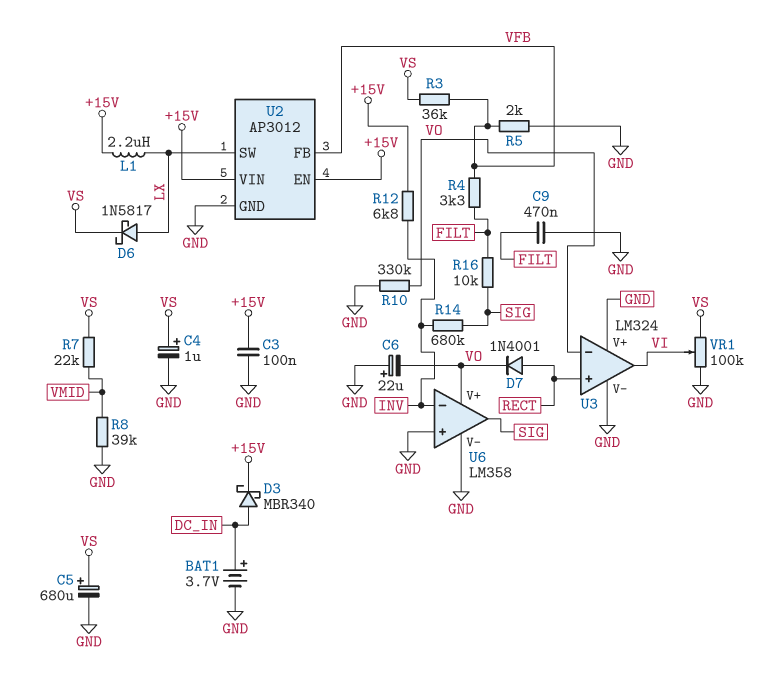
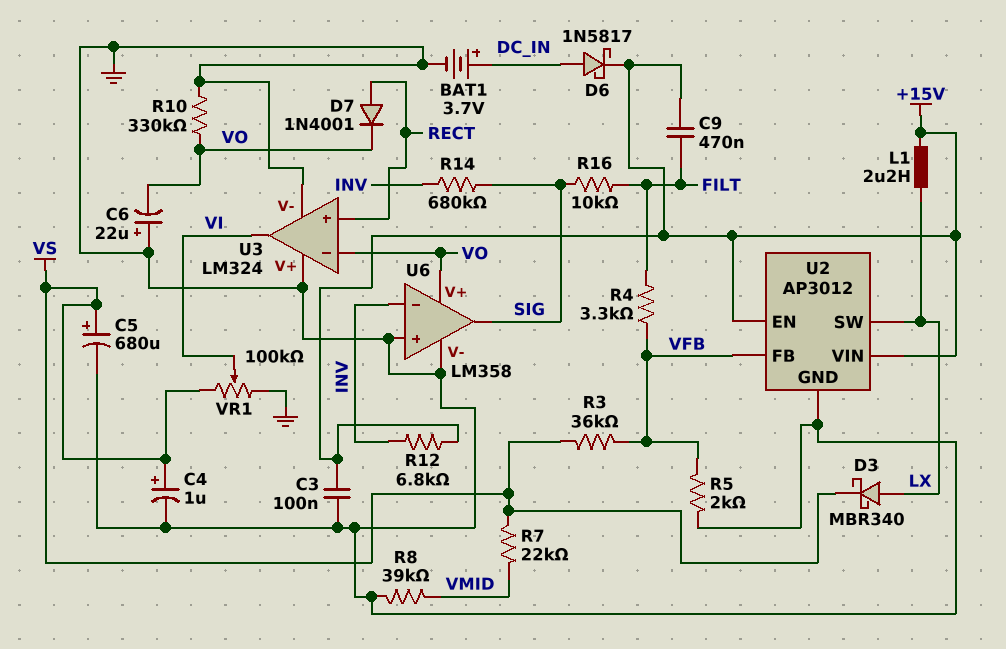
C9: 470nF (FILT, GND) -> 470nF (+15V, FILT)
D3: schottky MBR340 (A DC_IN, K +15V) -> schottky MBR340 (A LX, K VS)
D6: schottky 1N5817 (A LX, K VS) -> schottky 1N5817 (A DC_IN, K +15V)

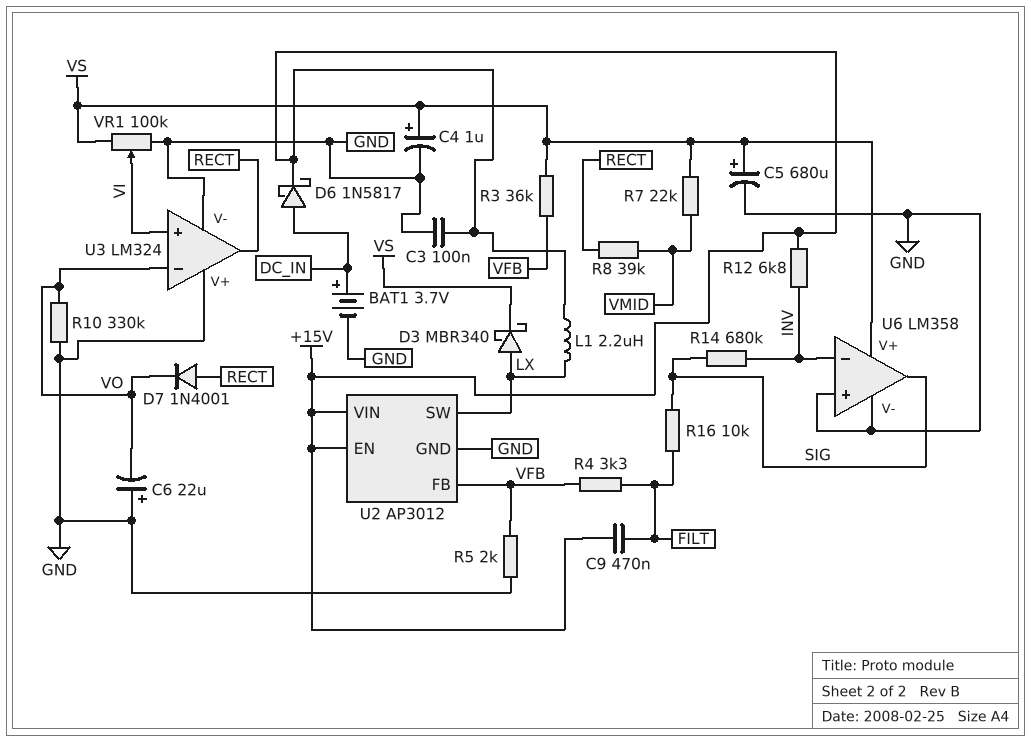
R8: 39k (GND, VMID) -> 39k (RECT, VMID)
U3 pin in+: RECT -> VI
U3 pin out: VI -> RECT
U6 pin V+: VO -> VS

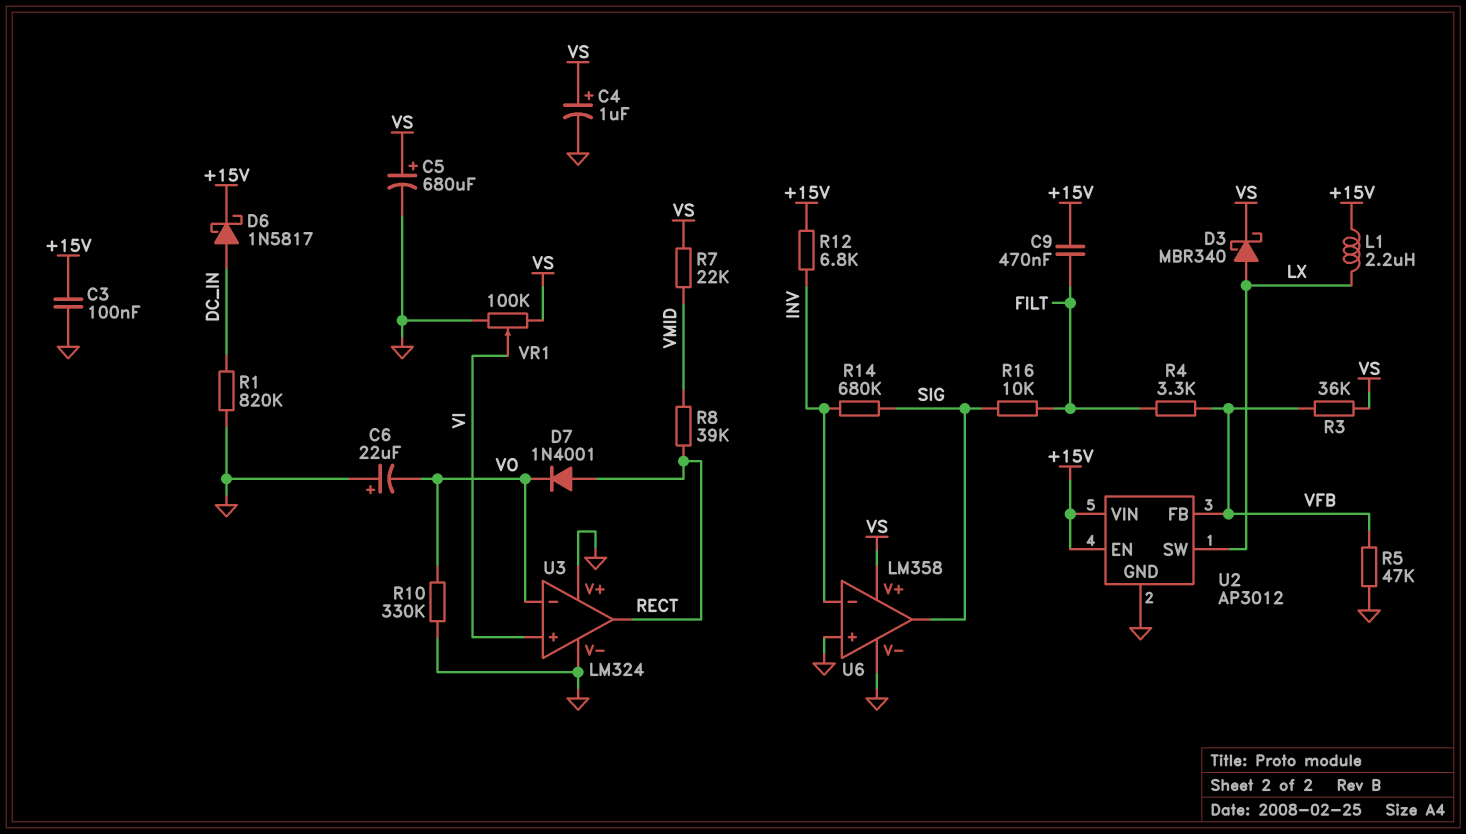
BAT1: 3.7V (plus DC_IN, minus GND) -> none
R1: none -> 820k (DC_IN, GND)
R5: 2k (GND, VFB) -> 47k (GND, VFB)

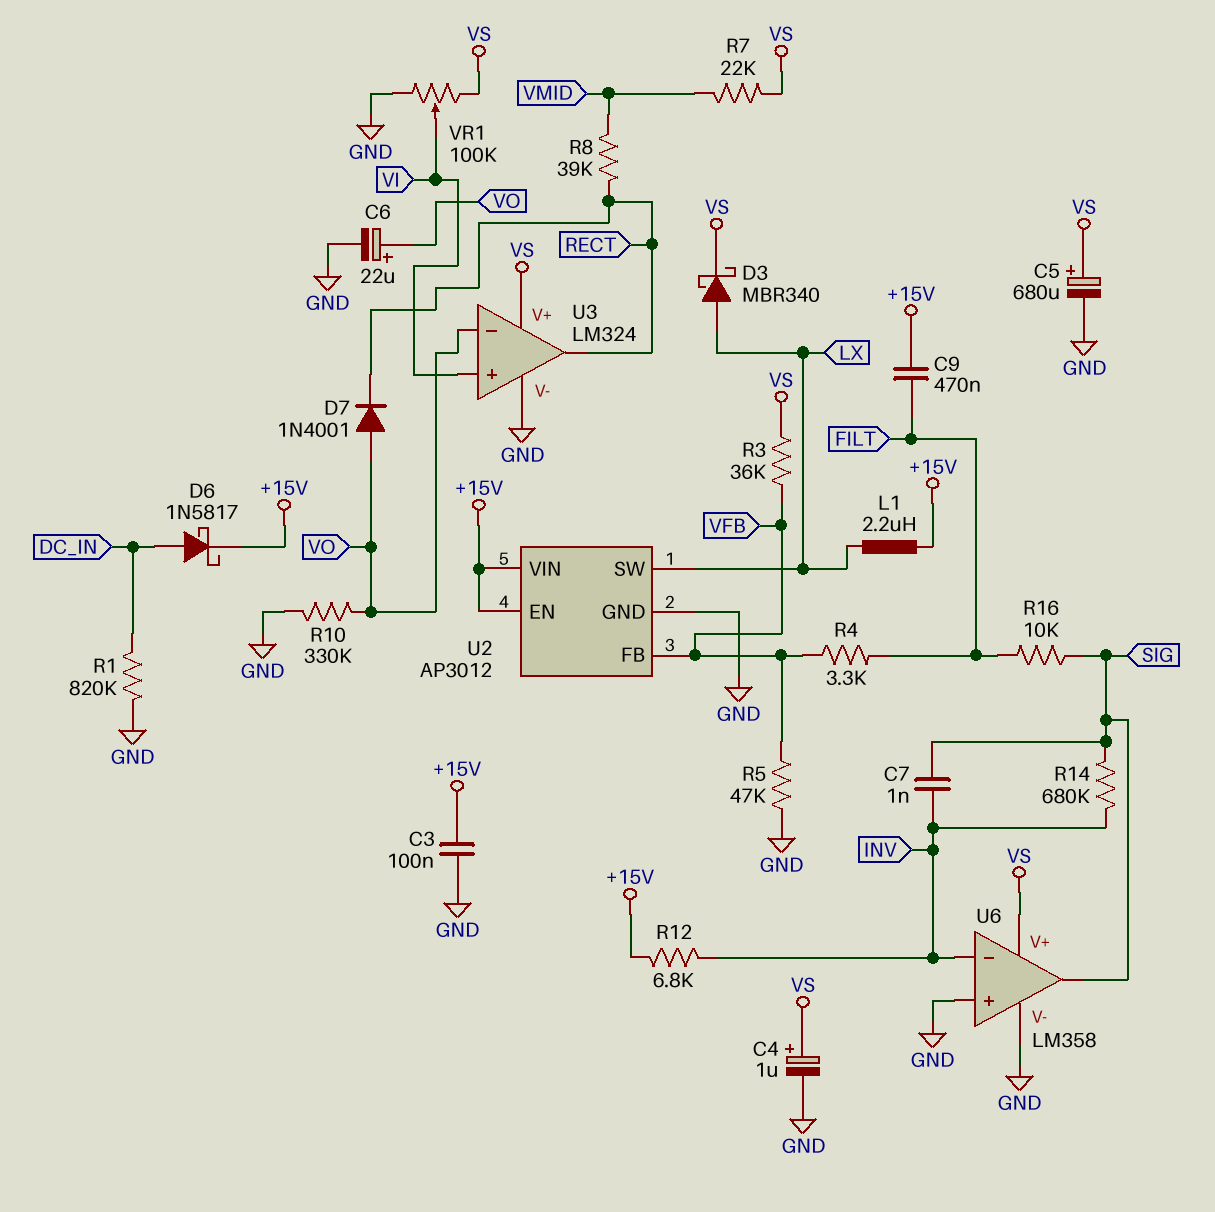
C6: 22uF (plus GND, minus VO) -> 22uF (plus VO, minus GND)
C7: none -> 1nF (INV, SIG)
D7: diode 1N4001 (A RECT, K VO) -> diode 1N4001 (A VO, K RECT)
U3 pin V+: GND -> VS

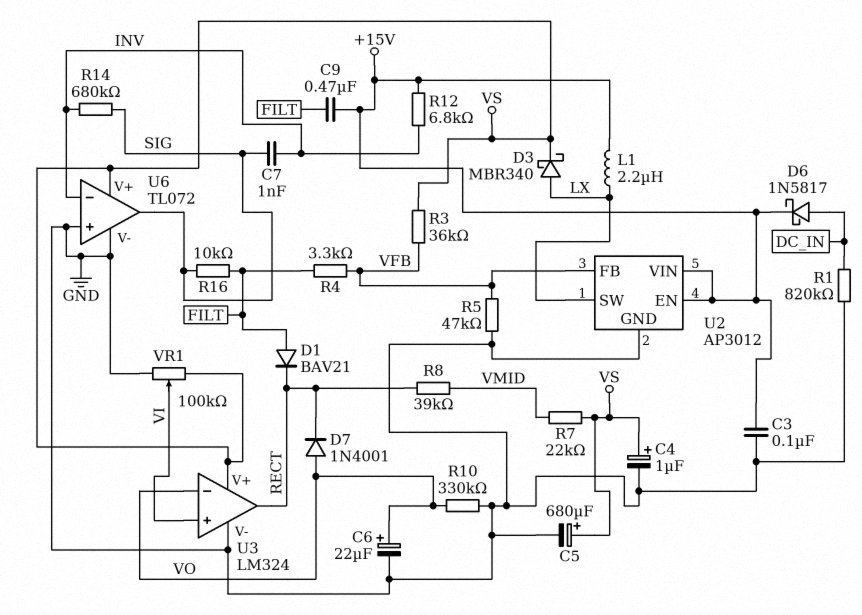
D1: none -> diode BAV21 (A FILT, K RECT)
U6: LM358 -> TL072

